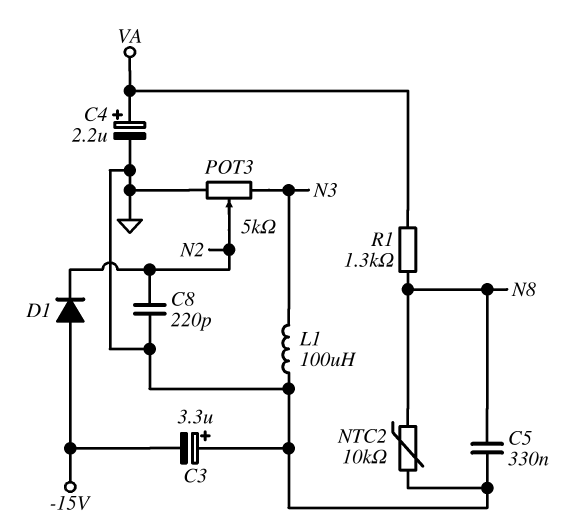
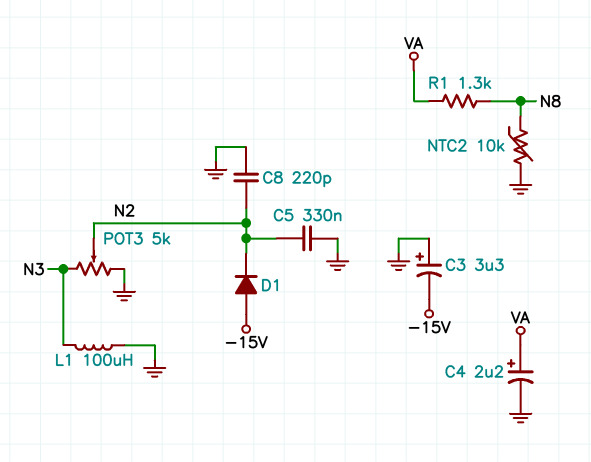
C5: 330nF (GND, N8) -> 330nF (GND, N2)

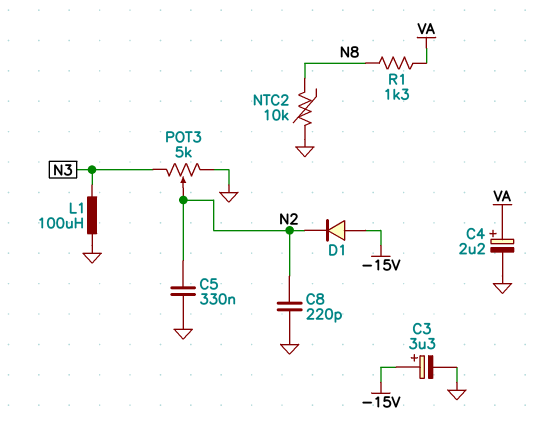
C3: 3.3uF (plus GND, minus -15V) -> 3.3uF (plus -15V, minus GND)

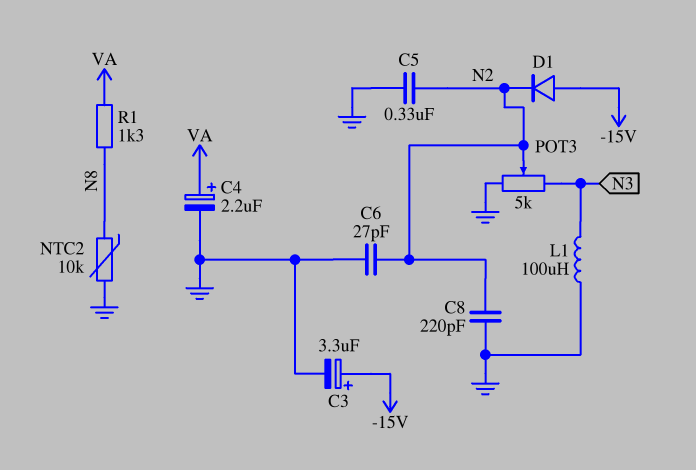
C6: none -> 27pF (GND, N2)

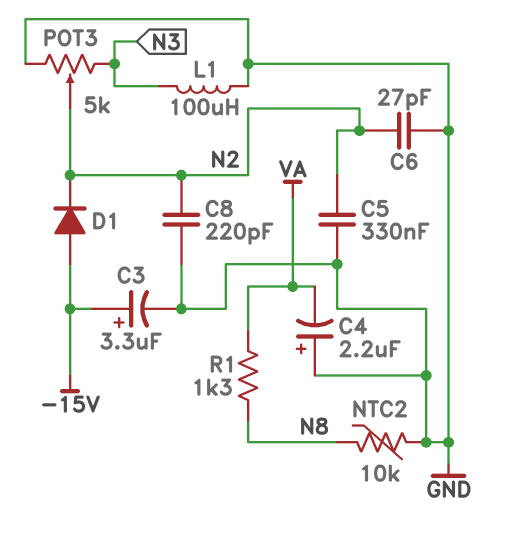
C4: 2.2uF (plus VA, minus GND) -> 2.2uF (plus GND, minus VA)

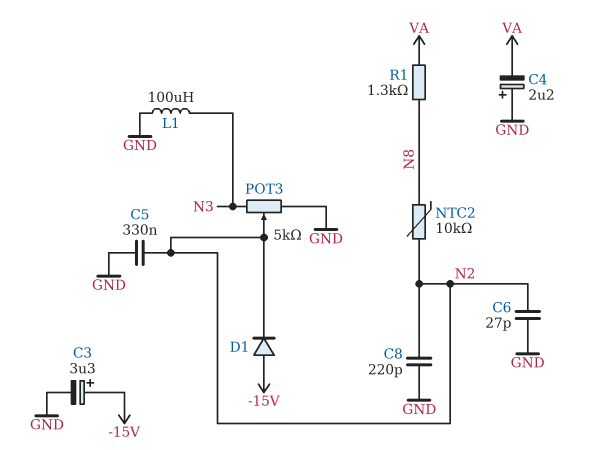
NTC2: 10k (GND, N8) -> 10k (N2, N8)

